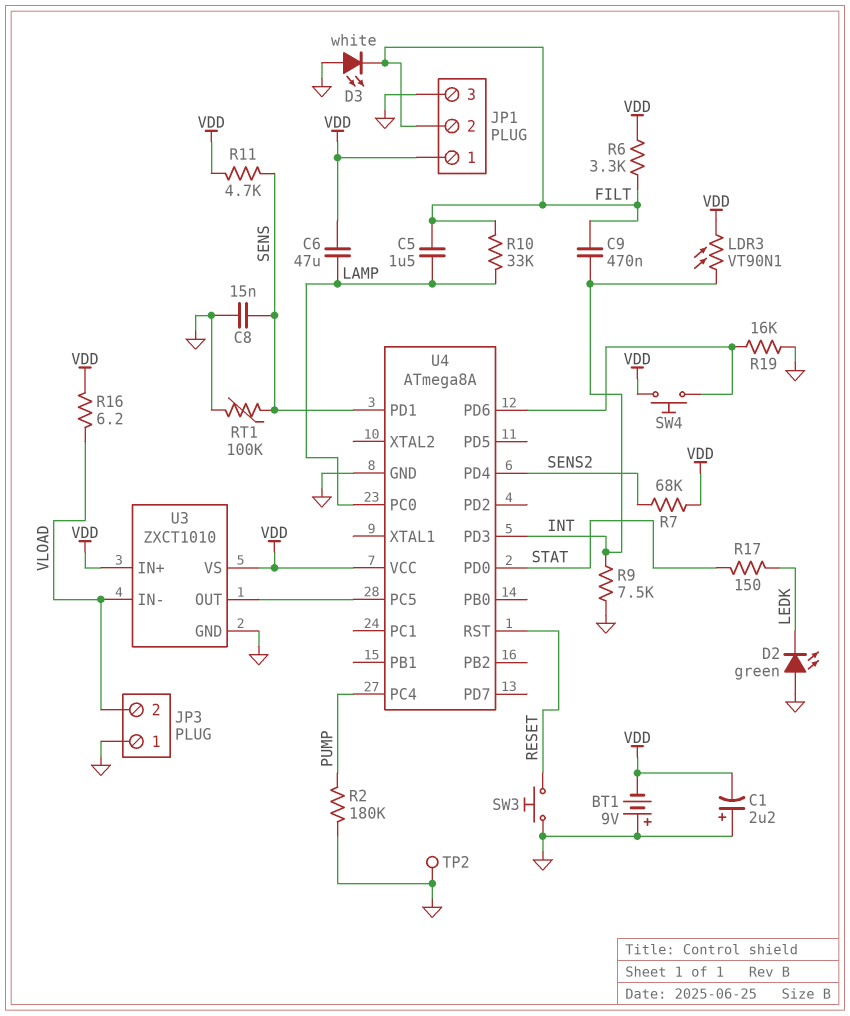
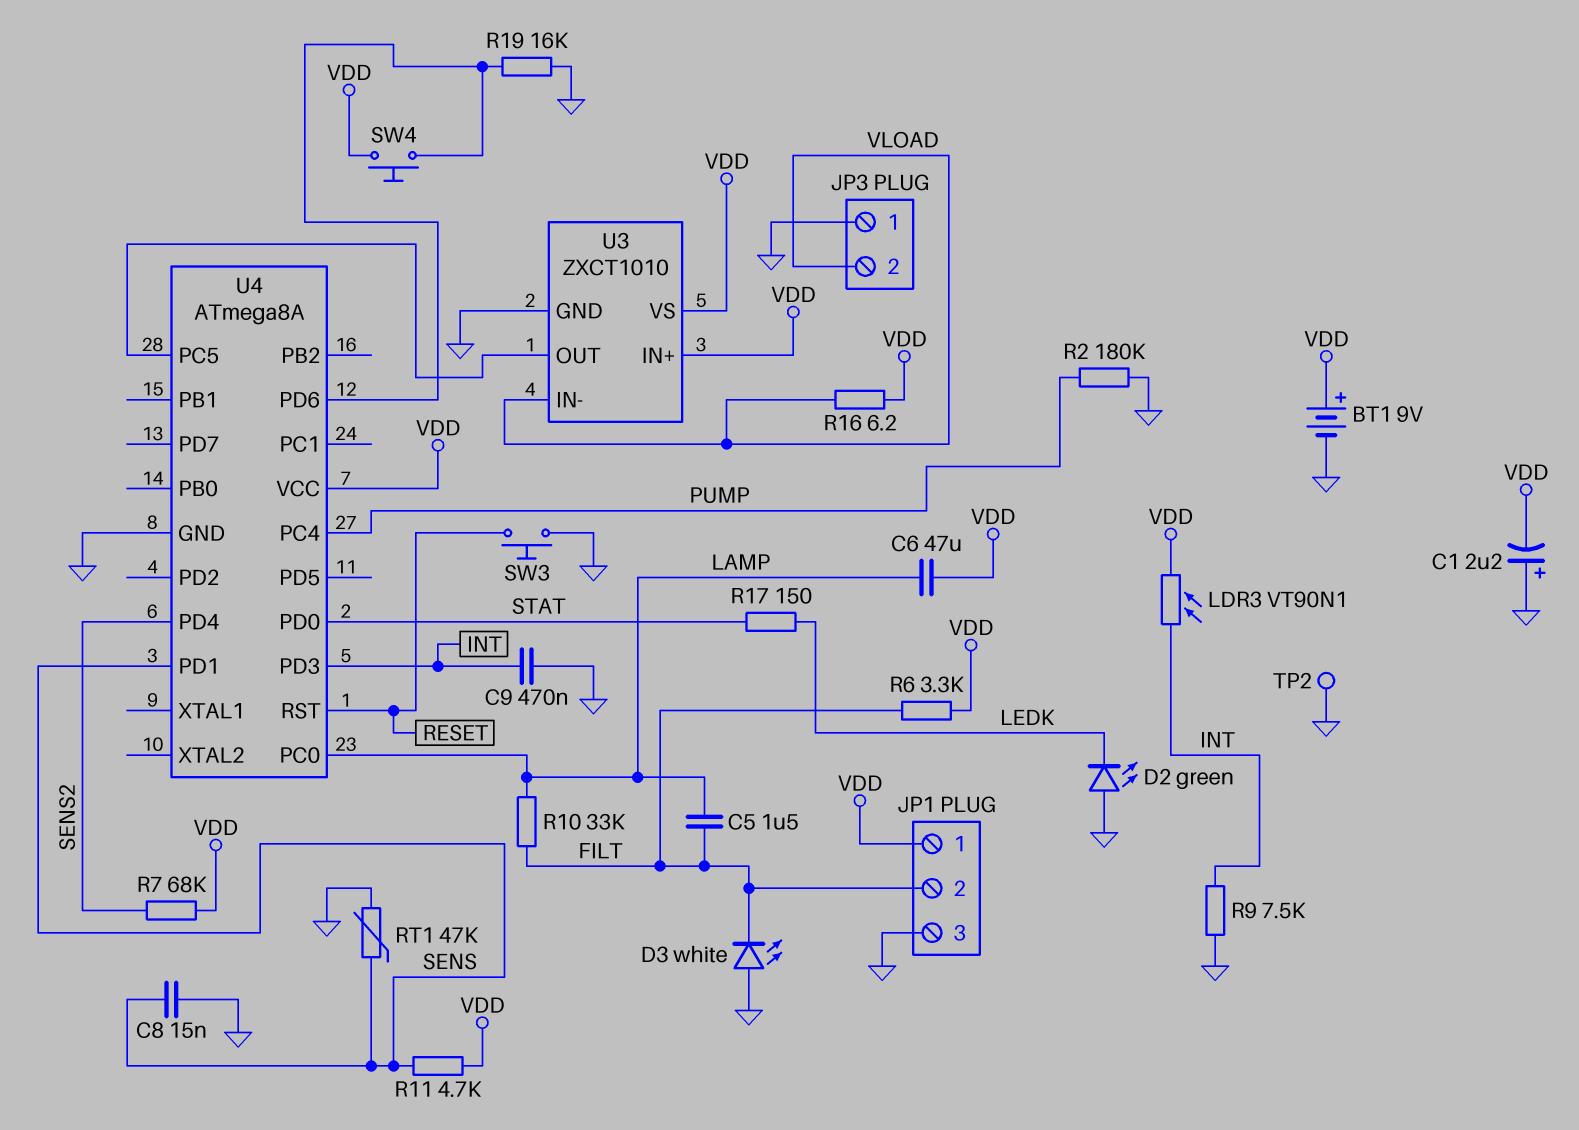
BT1: 9V (plus GND, minus VDD) -> 9V (plus VDD, minus GND)
C9: 470nF (FILT, INT) -> 470nF (GND, INT)
RT1: 100k (GND, SENS) -> 47k (GND, SENS)

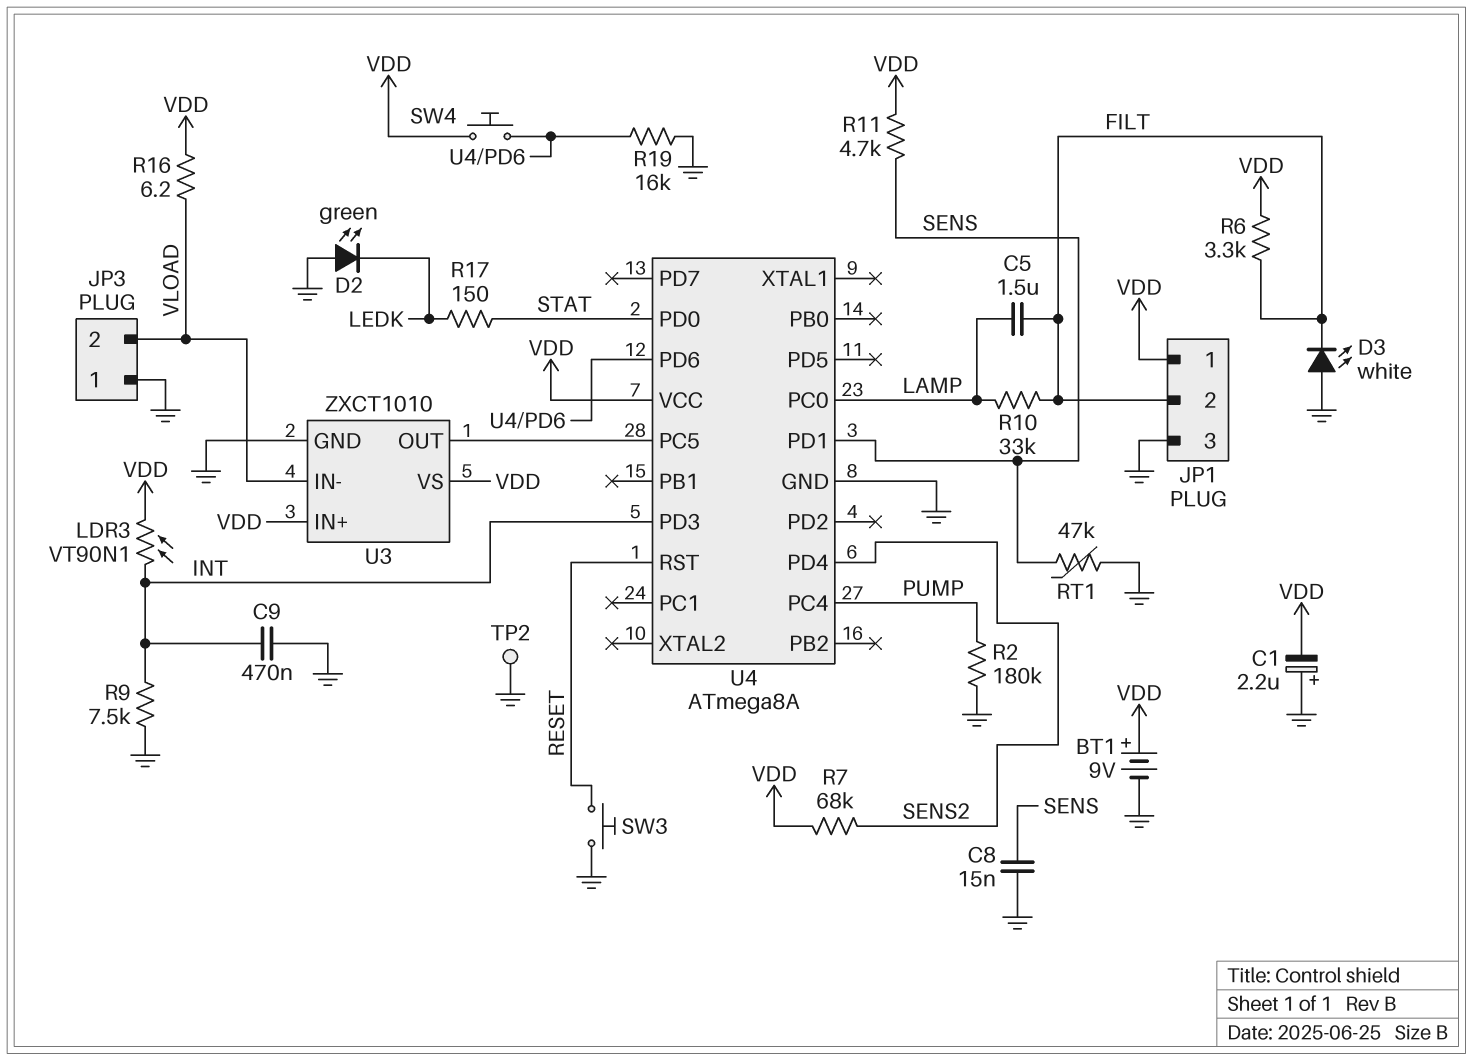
C6: 47uF (LAMP, VDD) -> none

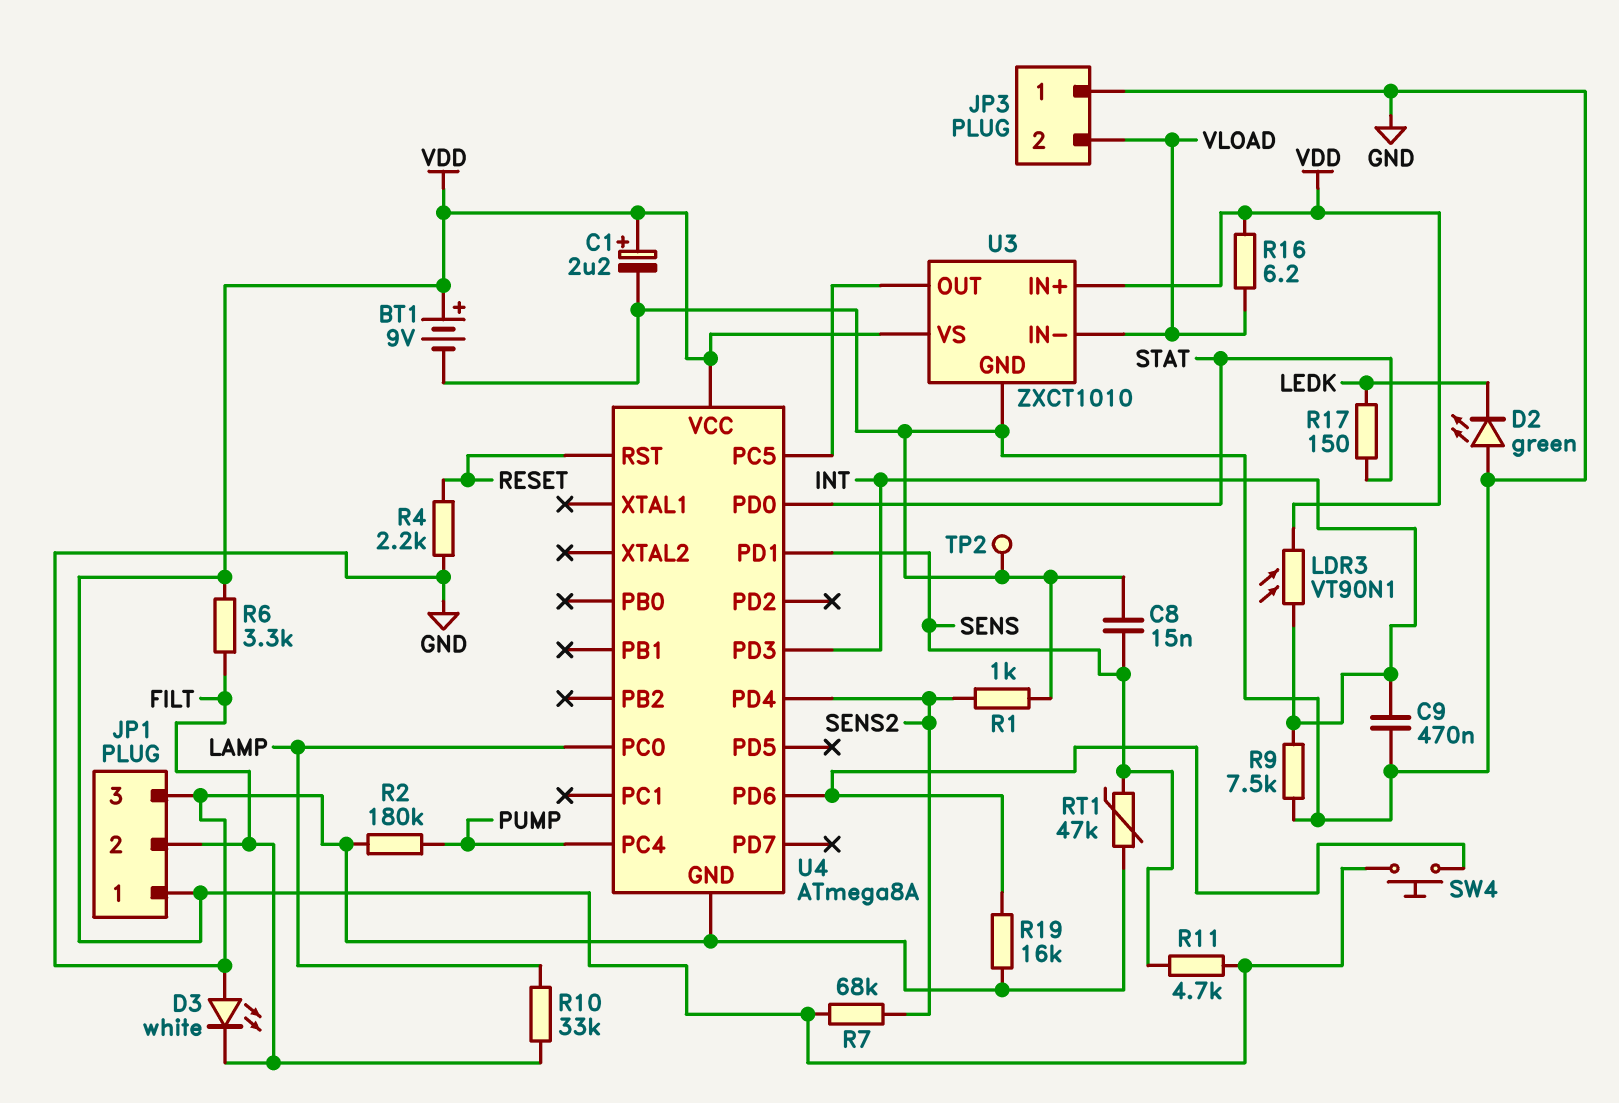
C1: 2.2uF (plus GND, minus VDD) -> 2.2uF (plus VDD, minus GND)
C5: 1.5uF (FILT, LAMP) -> none
R1: none -> 1k (GND, SENS2)
R4: none -> 2.2k (GND, RESET)
SW3: button (GND, RESET) -> none

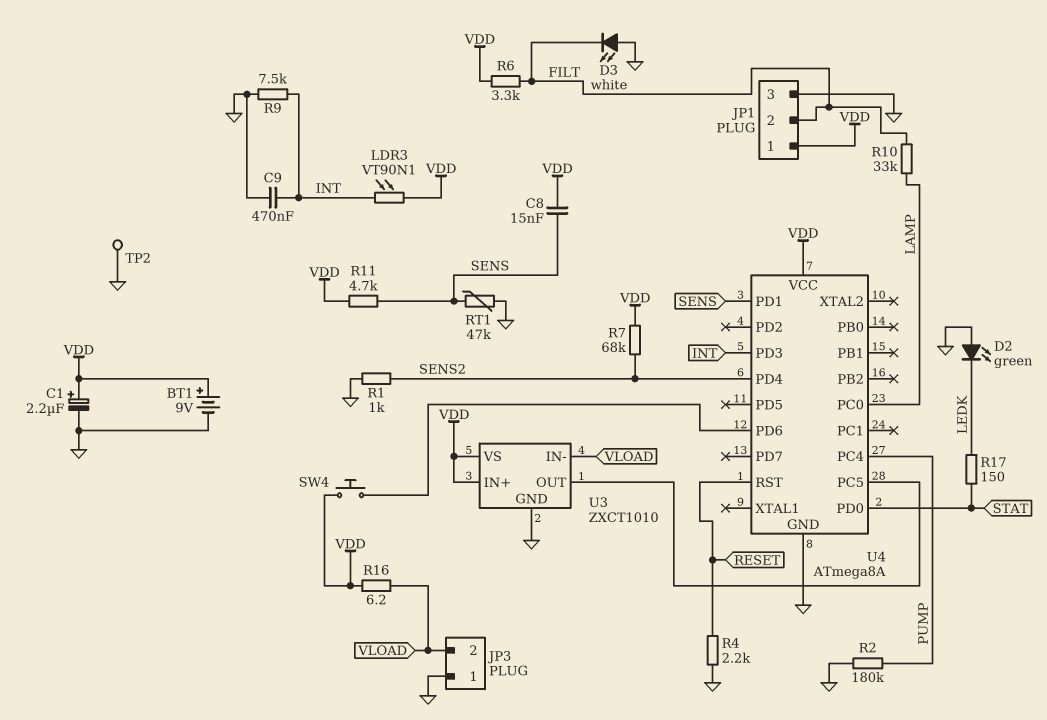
C8: 15nF (GND, SENS) -> 15nF (SENS, VDD)
R19: 16k (GND, U4/PD6) -> none

